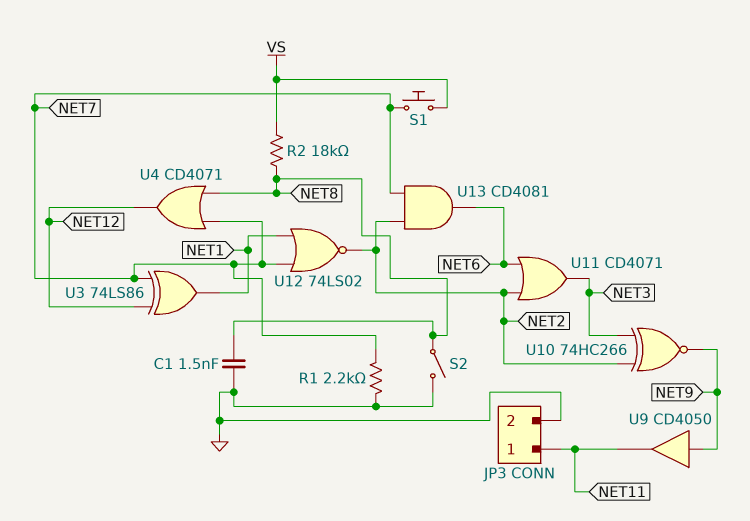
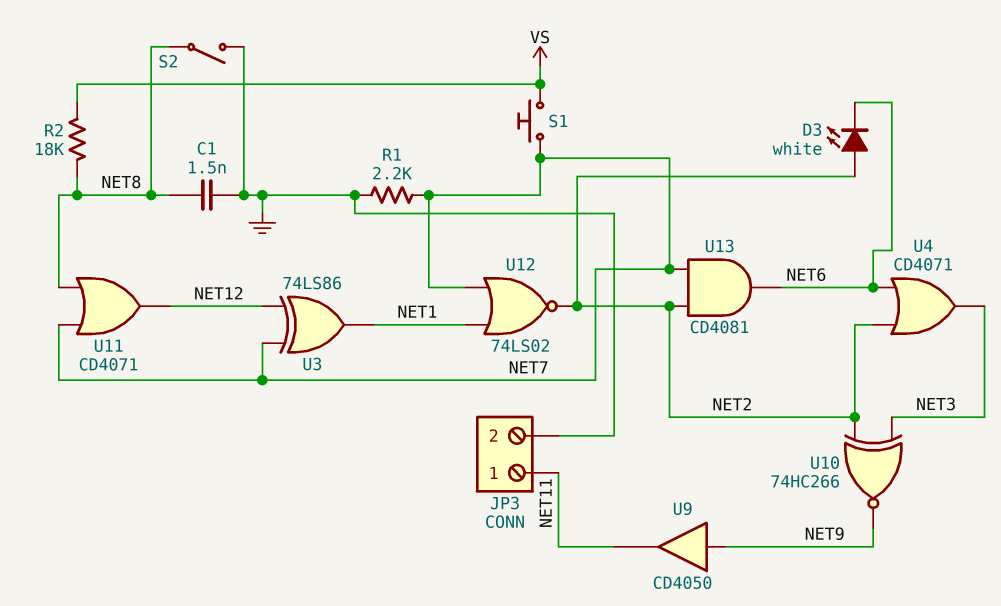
D3: none -> LED white (A NET2, K NET6)
U4: OR CD4071 (in NET7, in NET8, out NET12) -> OR CD4071 (in NET2, in NET6, out NET3)
U11: OR CD4071 (in NET2, in NET6, out NET3) -> OR CD4071 (in NET7, in NET8, out NET12)

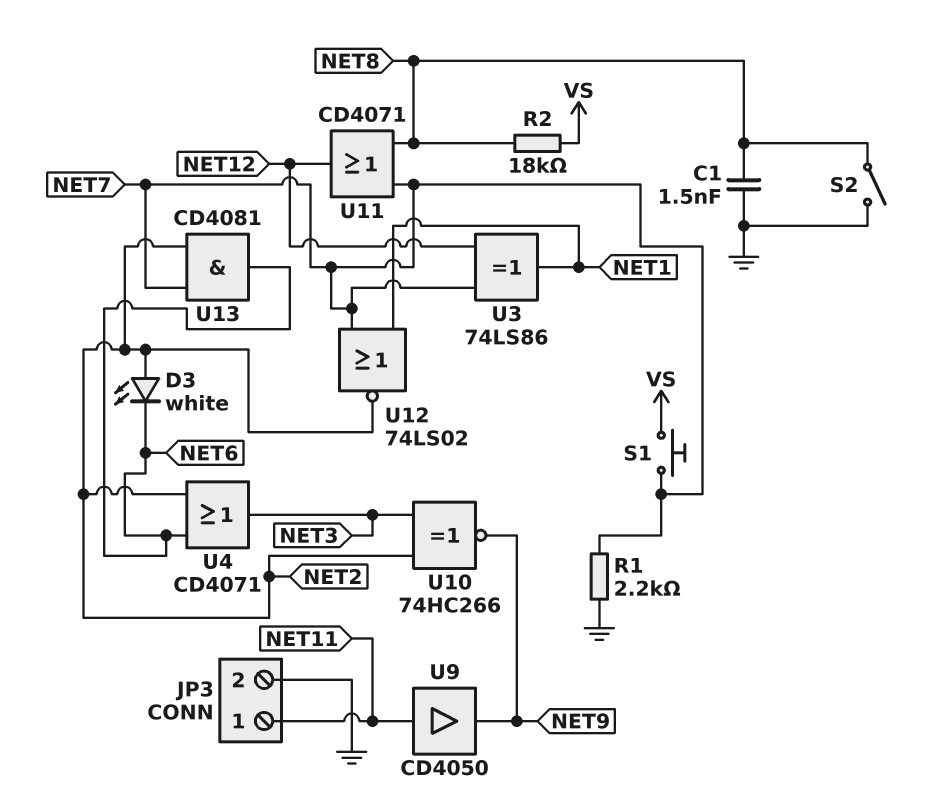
U9: buffer CD4050 (in NET9, out NET11) -> buffer CD4050 (in NET11, out NET9)

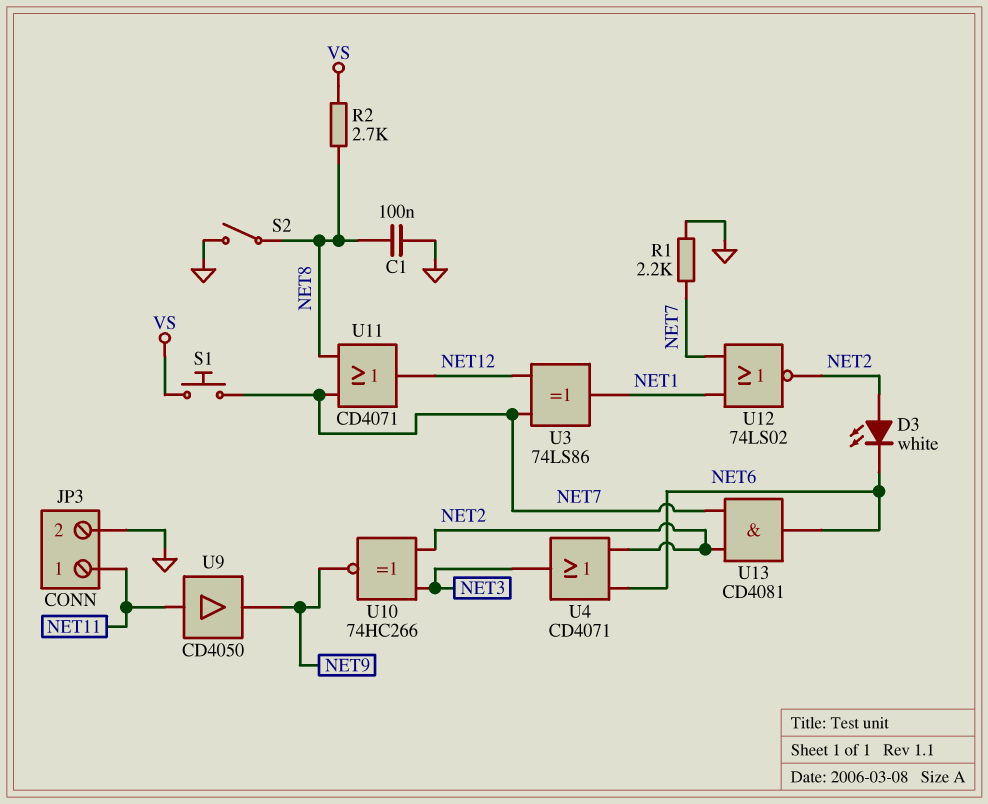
C1: 1.5nF (GND, NET8) -> 100nF (GND, NET8)
R2: 18k (NET8, VS) -> 2.7k (NET8, VS)

